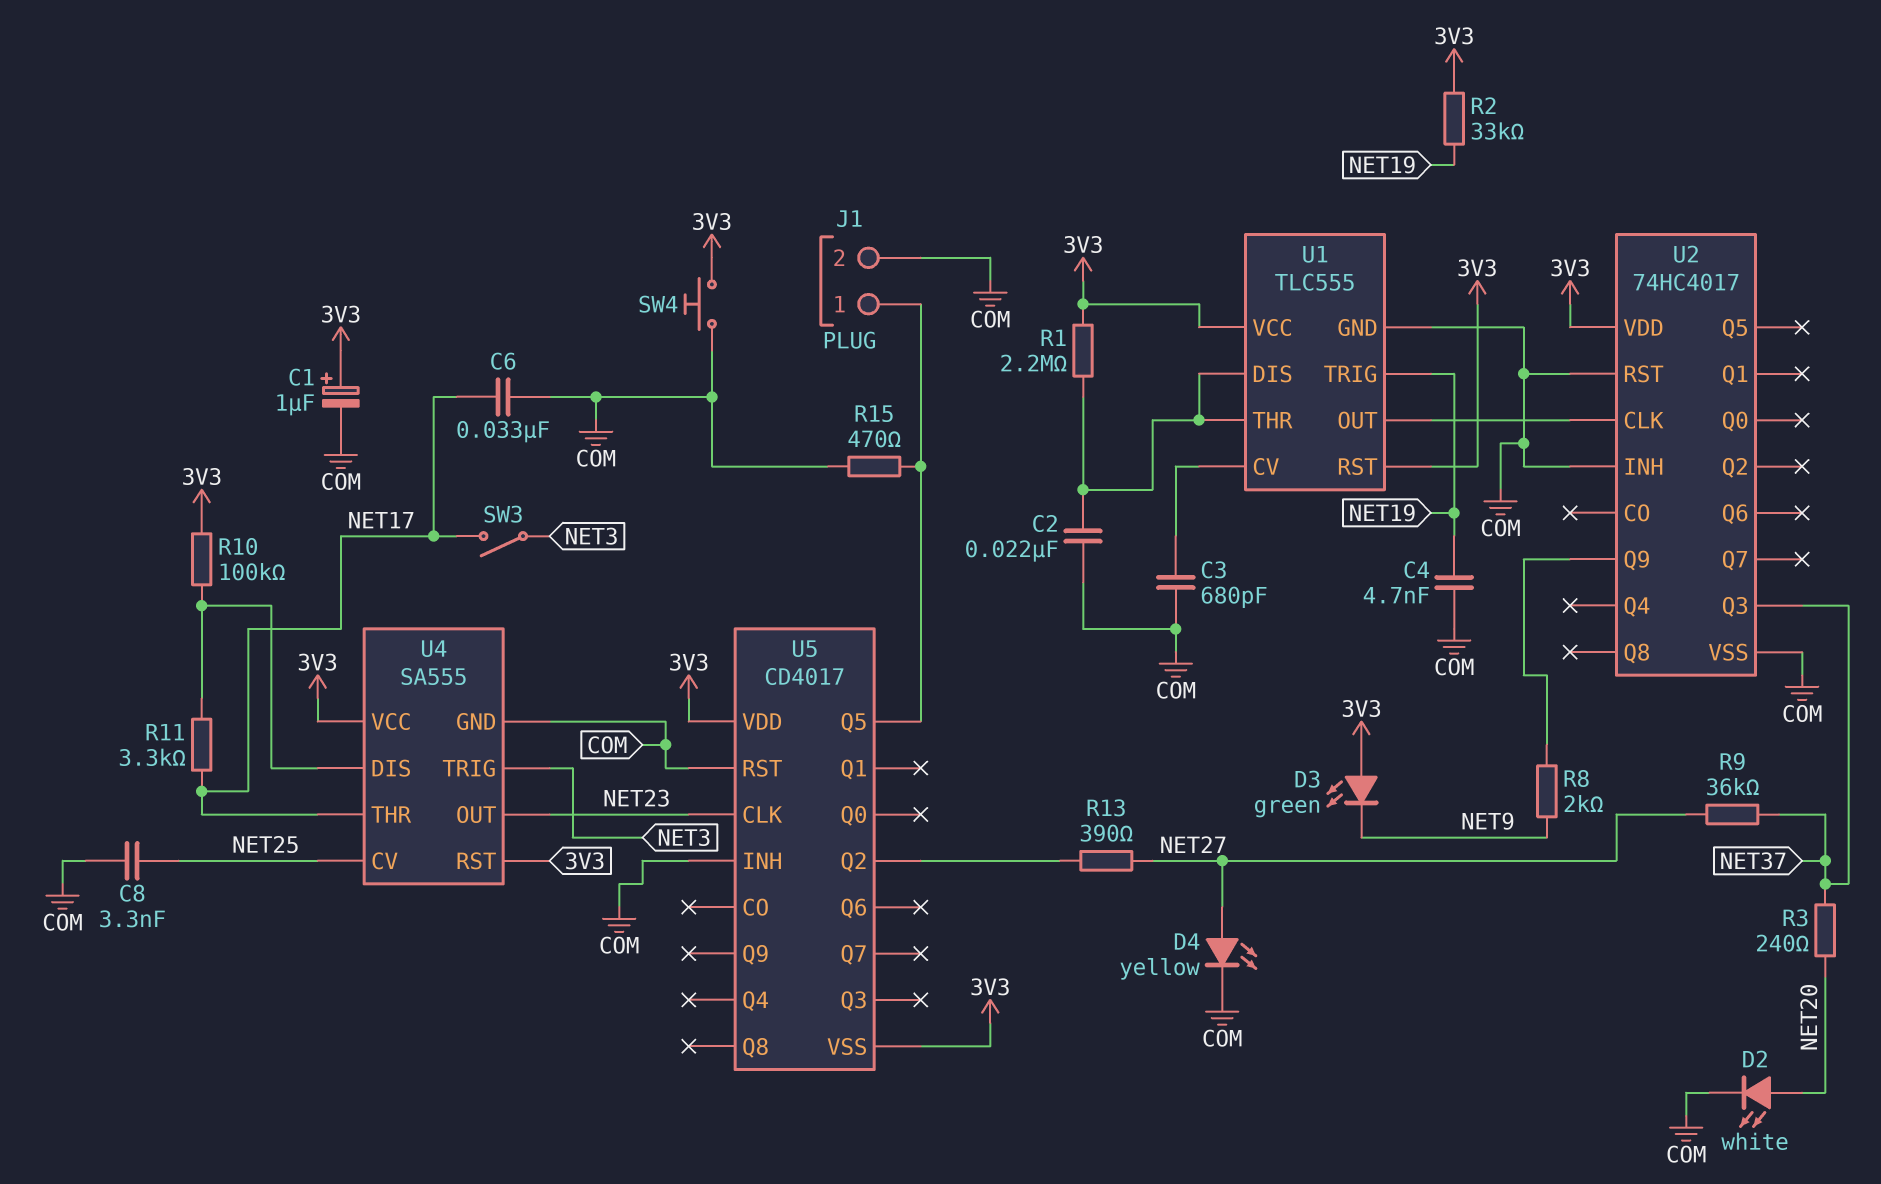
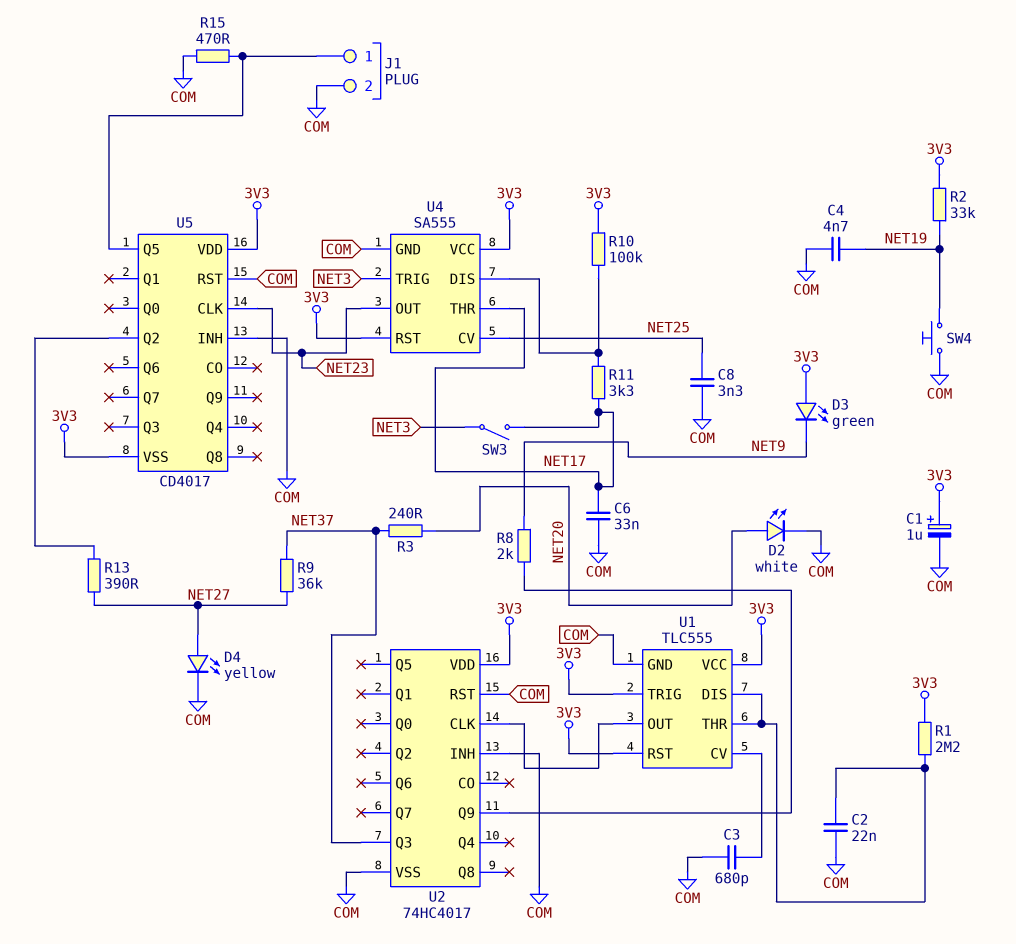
SW4: button (3V3, COM) -> button (COM, NET19)
U1 pin TRIG: NET19 -> 3V3

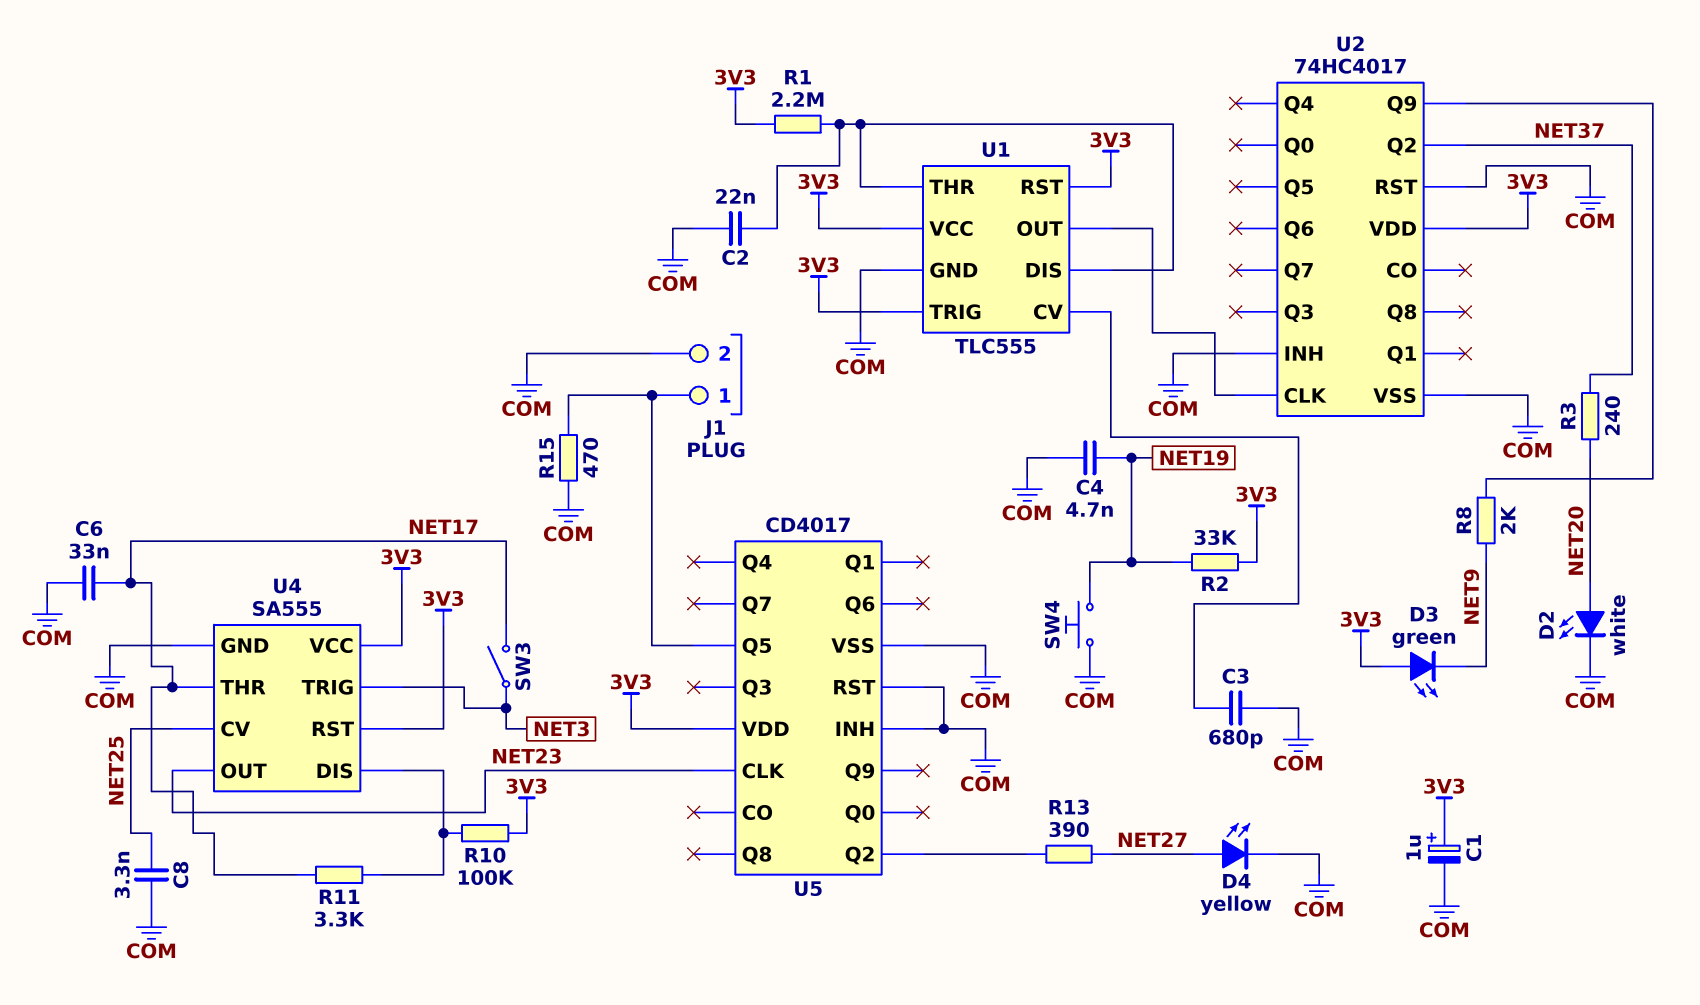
R9: 36k (NET27, NET37) -> none
U2 pin Q2: none -> NET37
U2 pin Q3: NET37 -> none
U5 pin VSS: 3V3 -> COM

